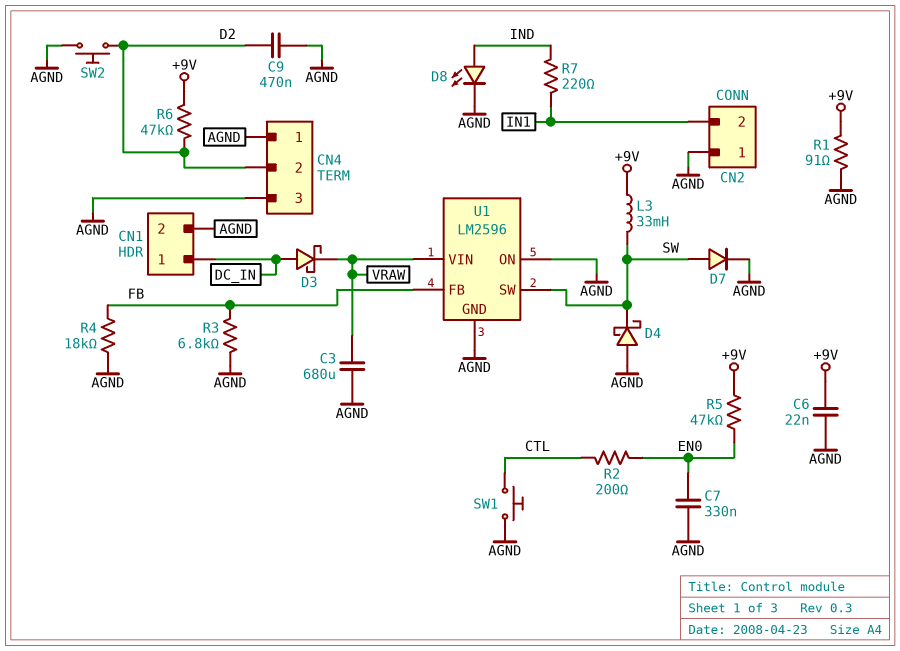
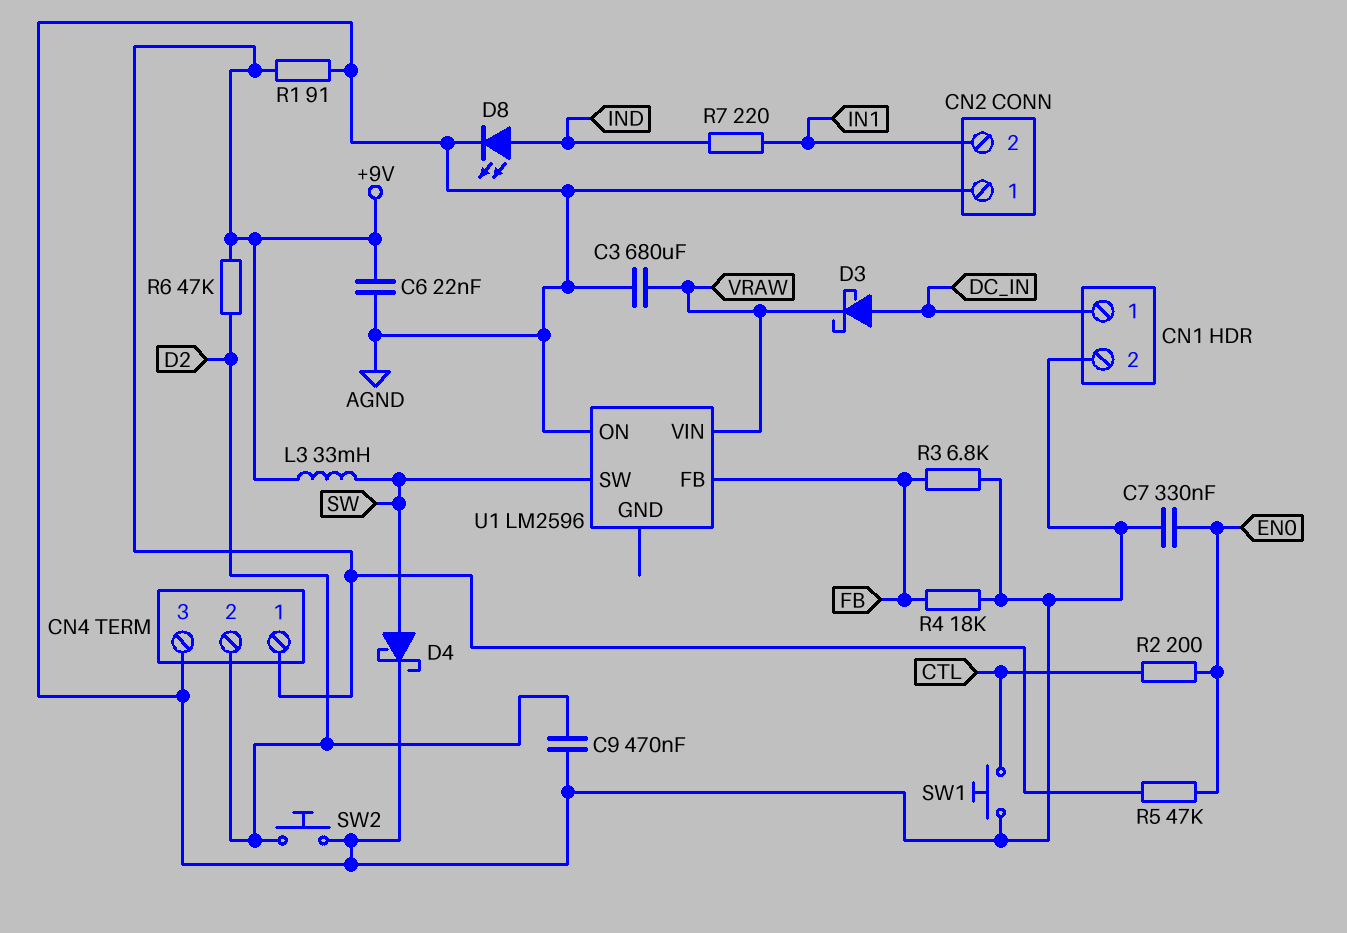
CN4 pin 1: AGND -> +9V
D4: schottky (A AGND, K SW) -> schottky (A SW, K AGND)
D7: diode (A SW, K AGND) -> none
U1 pin GND: AGND -> none

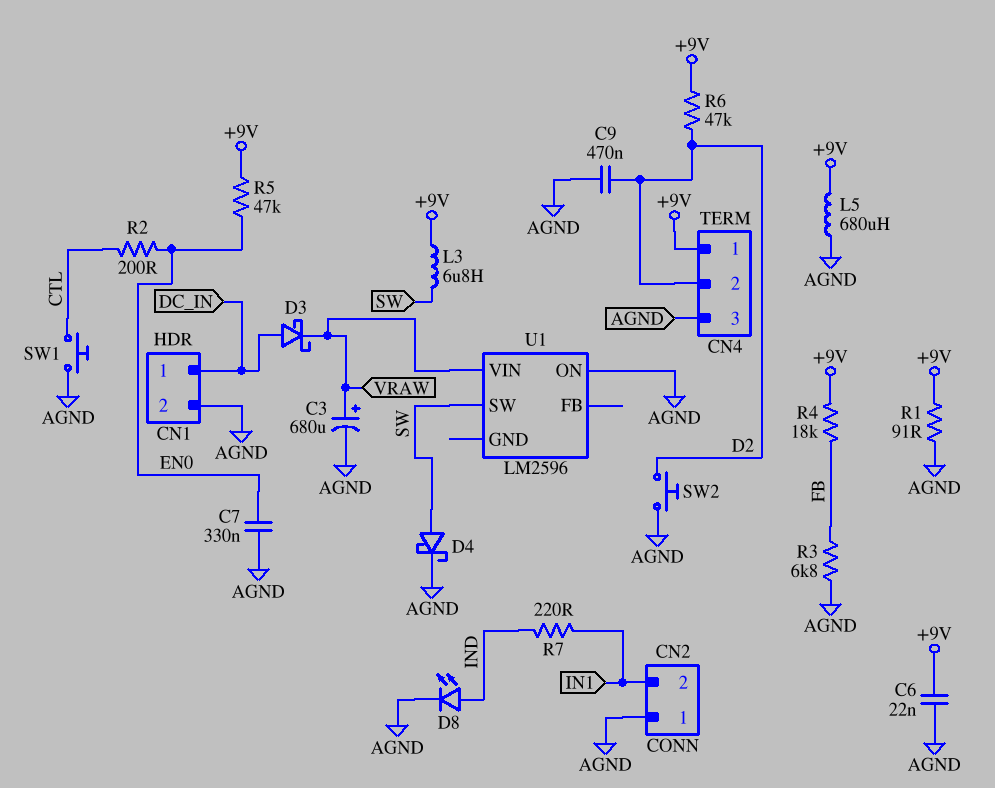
C3: 680uF (AGND, VRAW) -> 680uF (plus VRAW, minus AGND)
L3: 33mH (+9V, SW) -> 6.8uH (+9V, SW)
L5: none -> 680uH (+9V, AGND)
R4: 18k (AGND, FB) -> 18k (+9V, FB)
U1 pin FB: FB -> none

